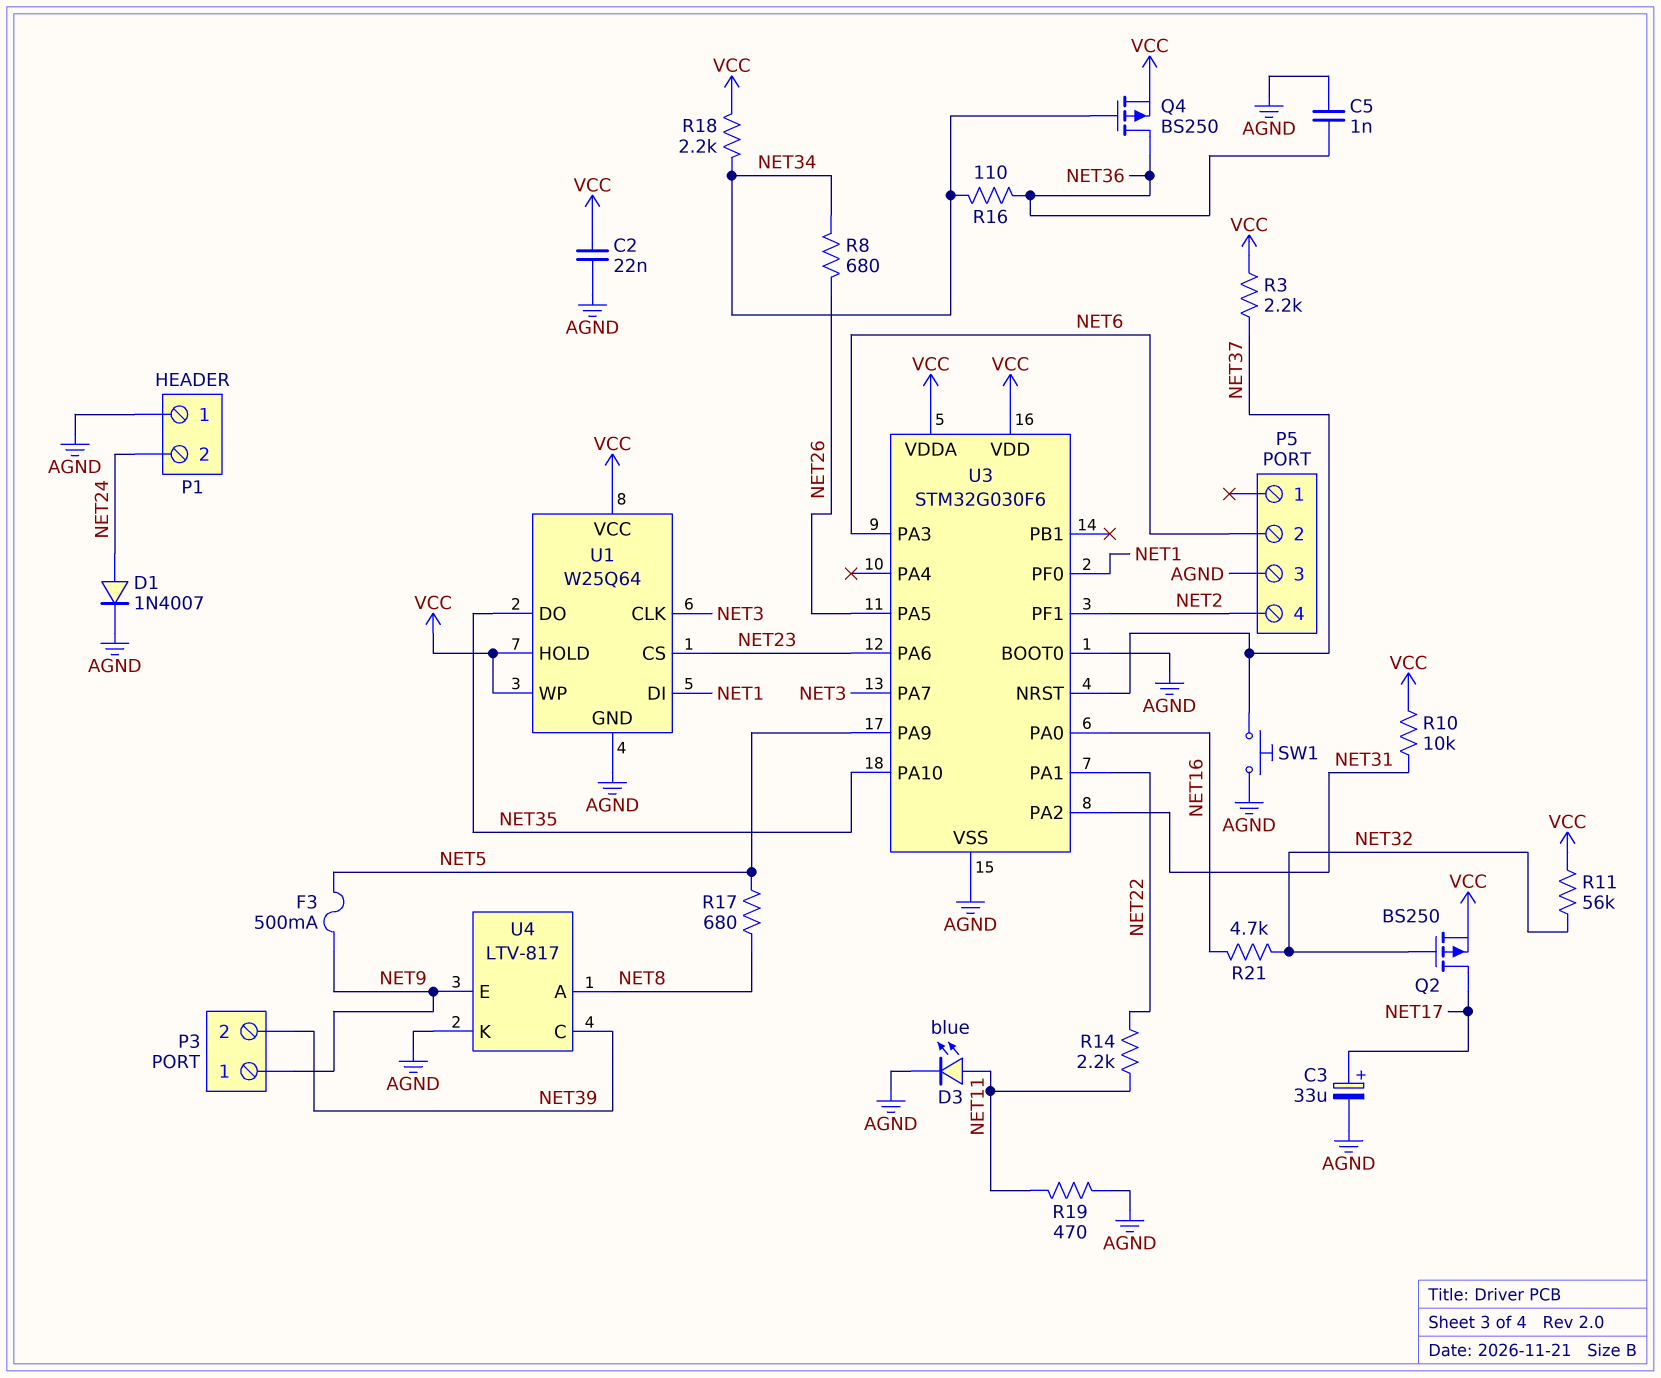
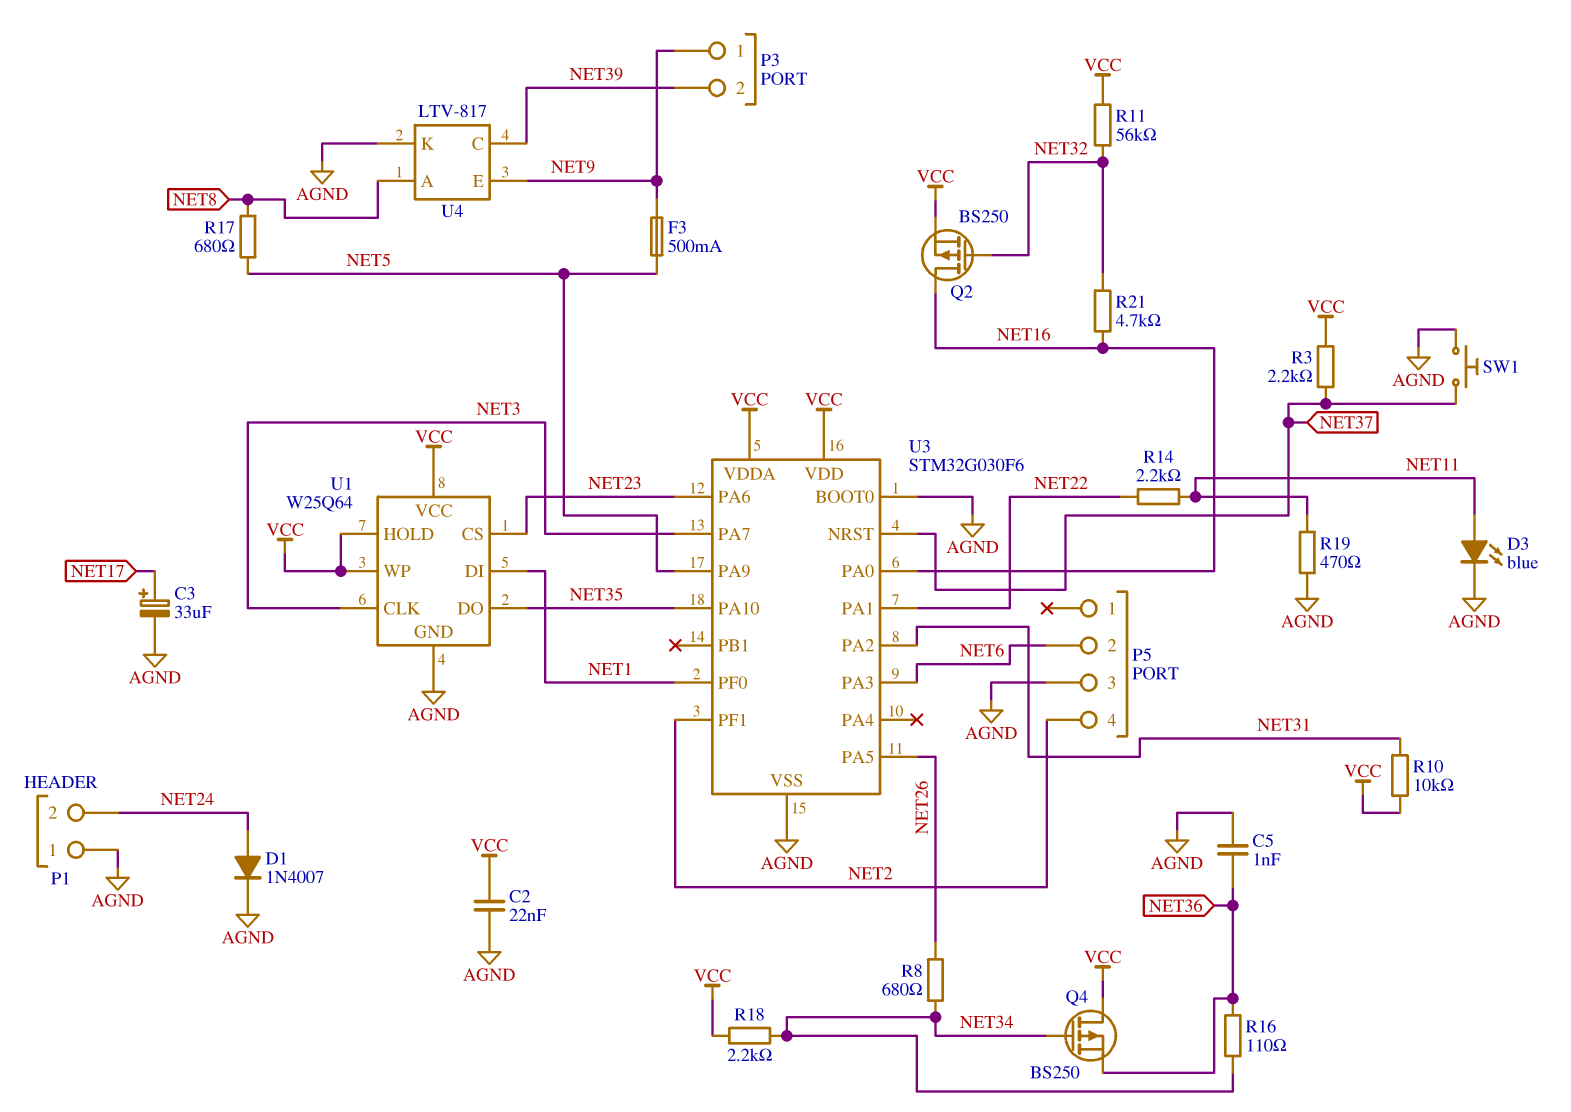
Q2: PMOS BS250 (G NET32, D NET17, S VCC) -> PMOS BS250 (G NET32, D NET16, S VCC)
Q4: PMOS BS250 (G NET34, D NET36, S VCC) -> PMOS BS250 (G NET34, D VCC, S NET36)

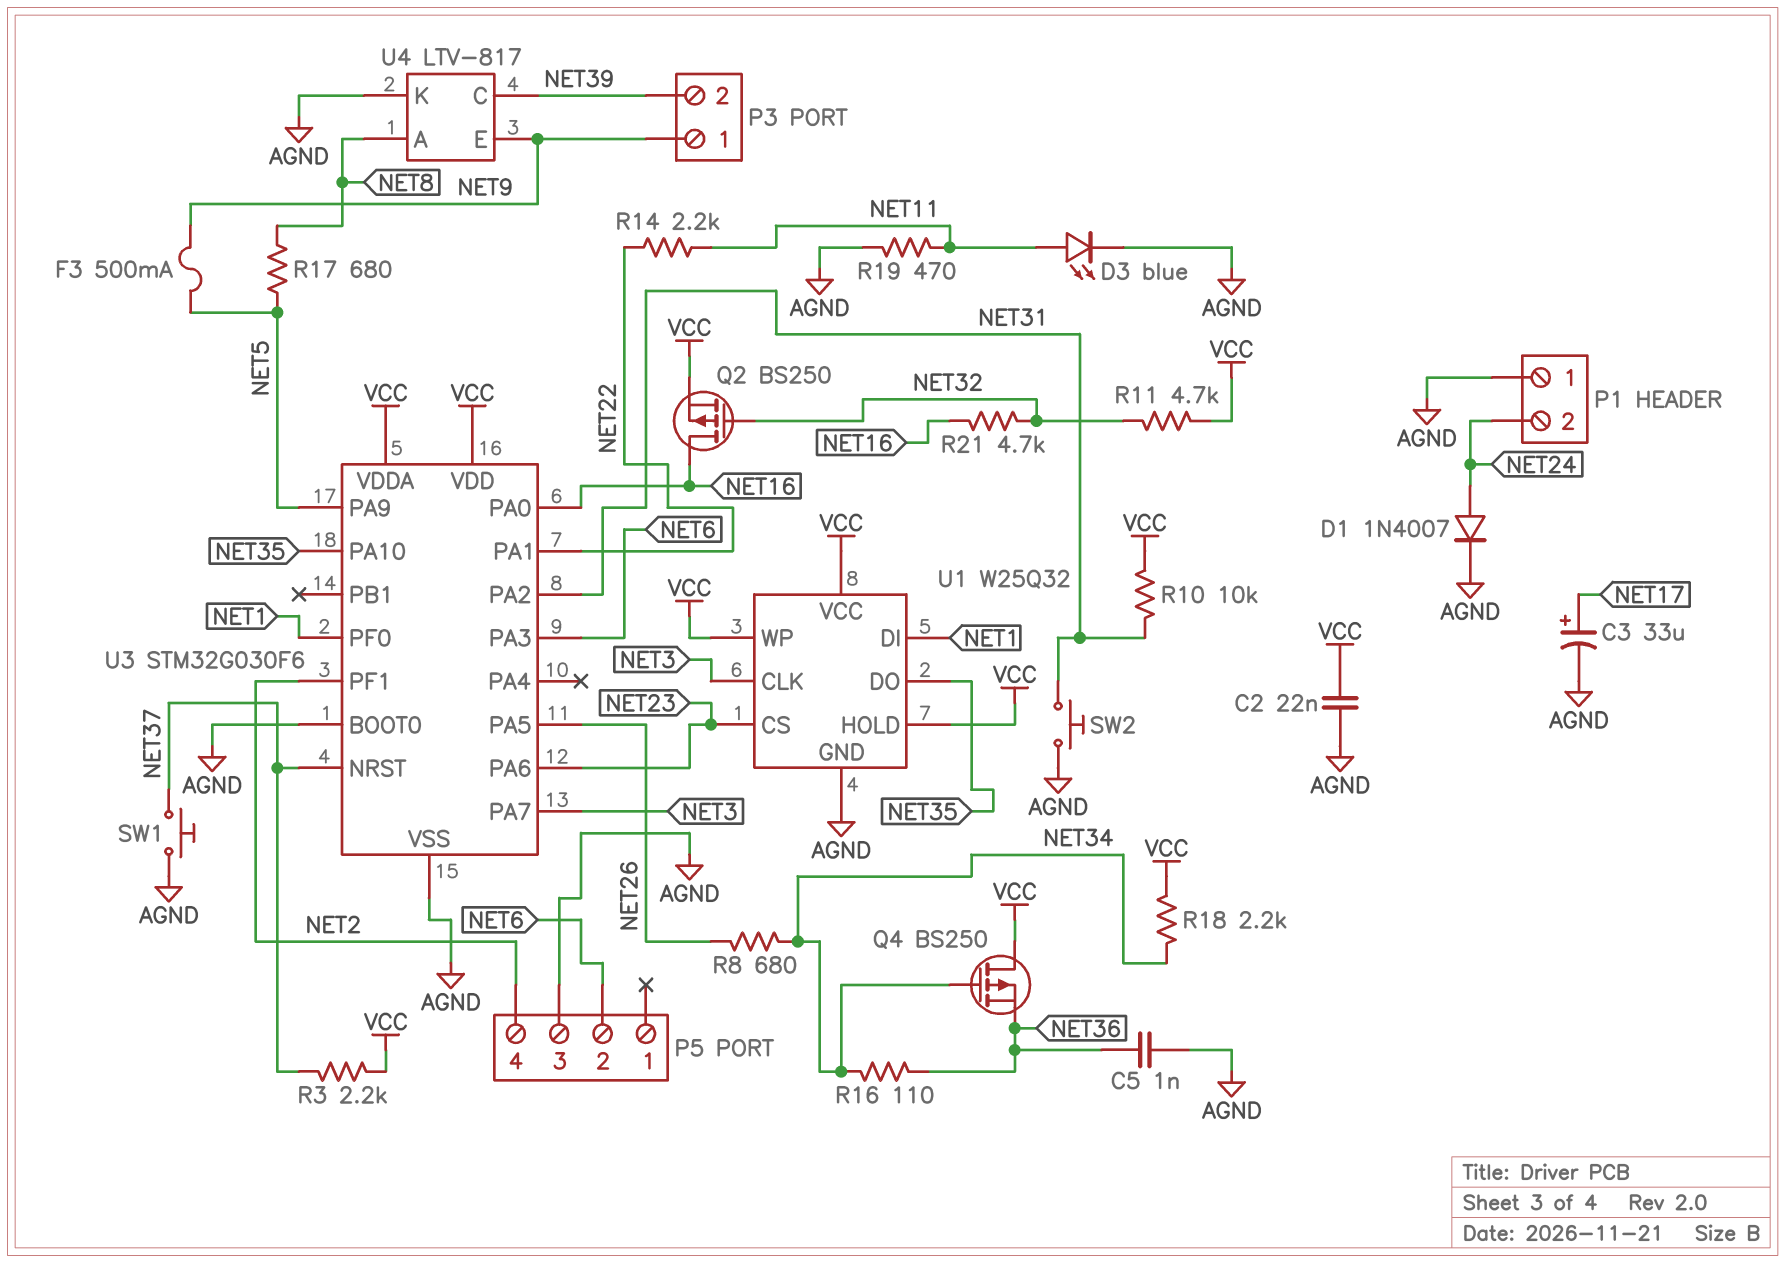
R11: 56k (NET32, VCC) -> 4.7k (NET32, VCC)
SW2: none -> button (AGND, NET31)
U1: W25Q64 -> W25Q32

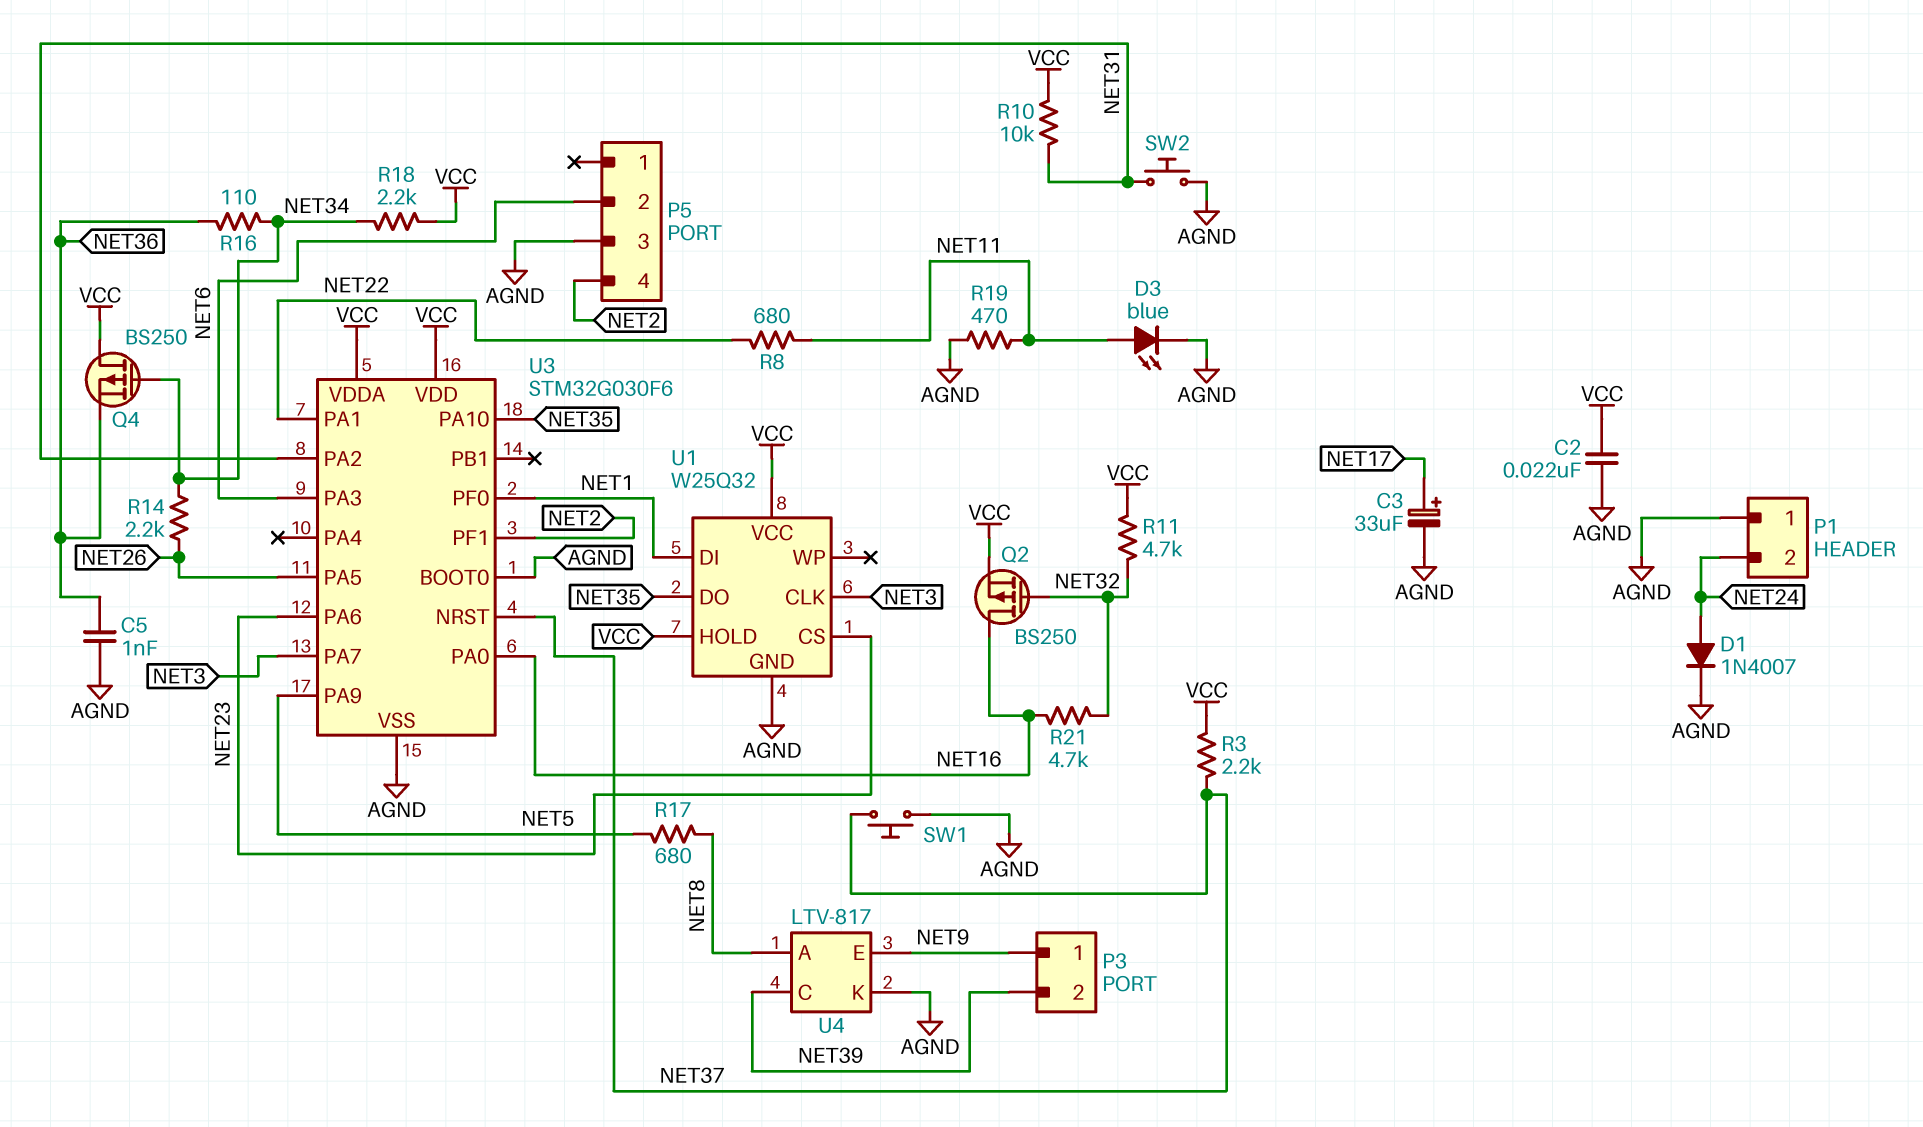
F3: 500mA (NET5, NET9) -> none
R8: 680 (NET26, NET34) -> 680 (NET11, NET22)
R14: 2.2k (NET11, NET22) -> 2.2k (NET26, NET34)
U1 pin WP: VCC -> none

